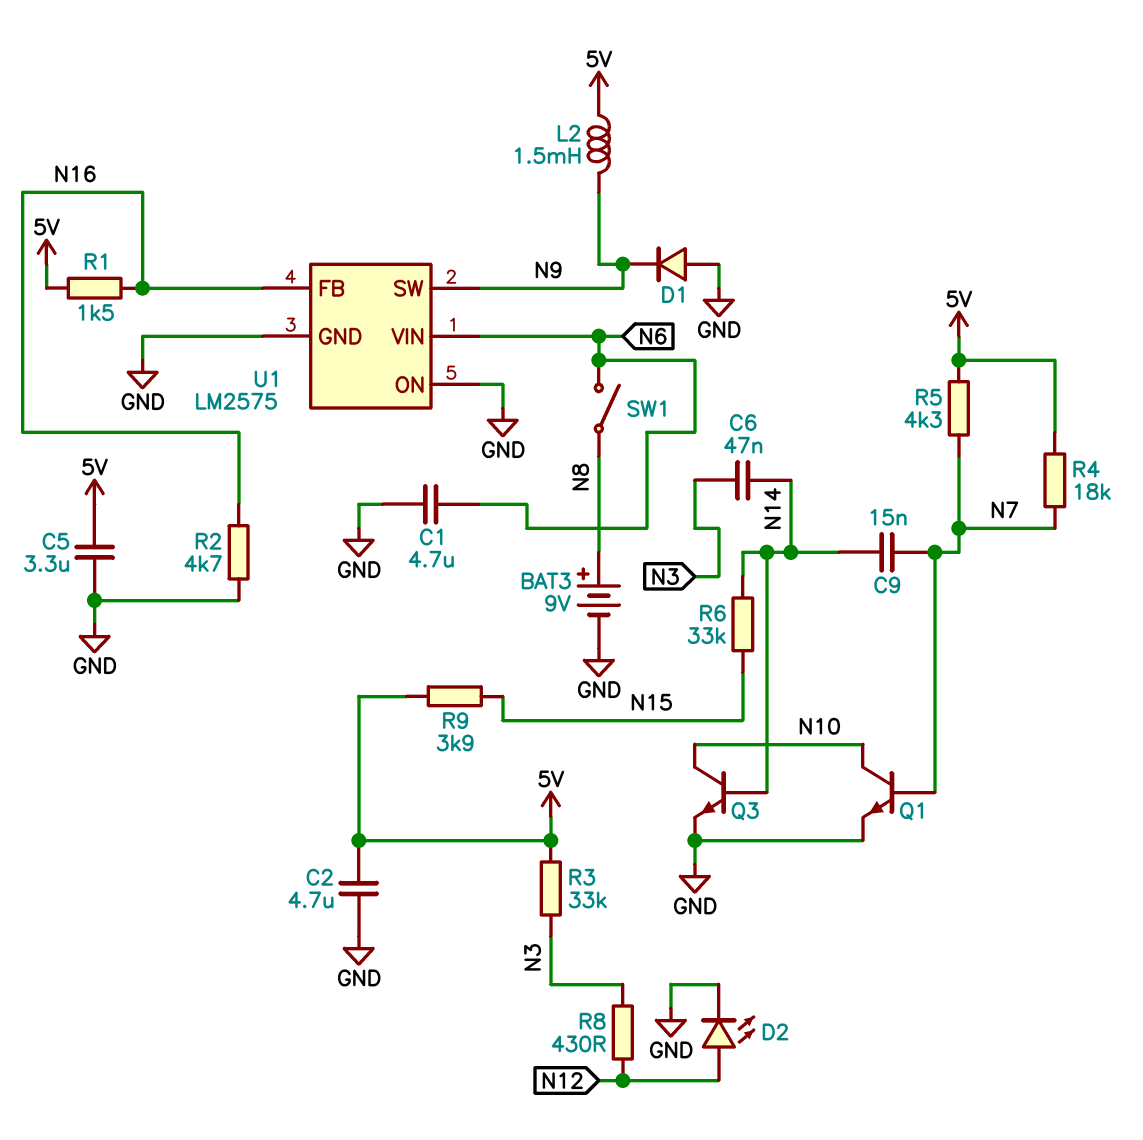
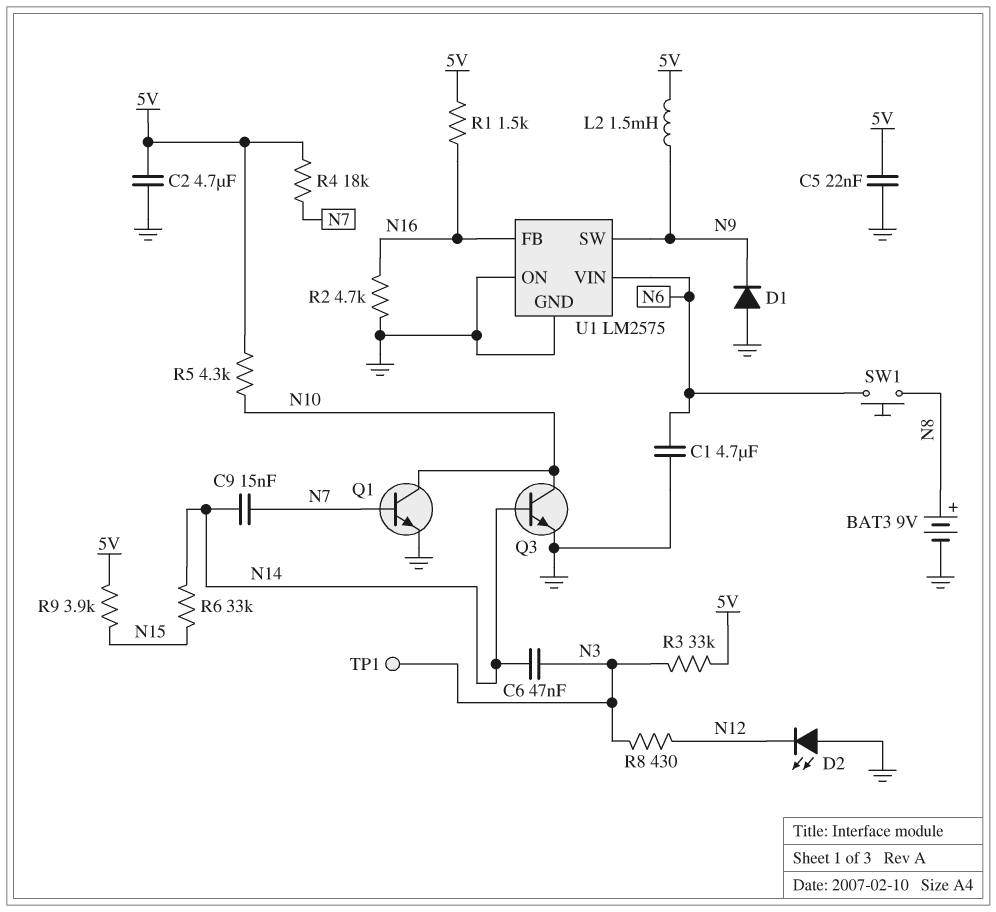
C5: 3.3uF (5V, GND) -> 22nF (5V, GND)
D2: LED (A N12, K GND) -> LED (A GND, K N12)
R5: 4.3k (5V, N7) -> 4.3k (5V, N10)
SW1: switch (N6, N8) -> button (N6, N8)
TP1: none -> test point (N3)

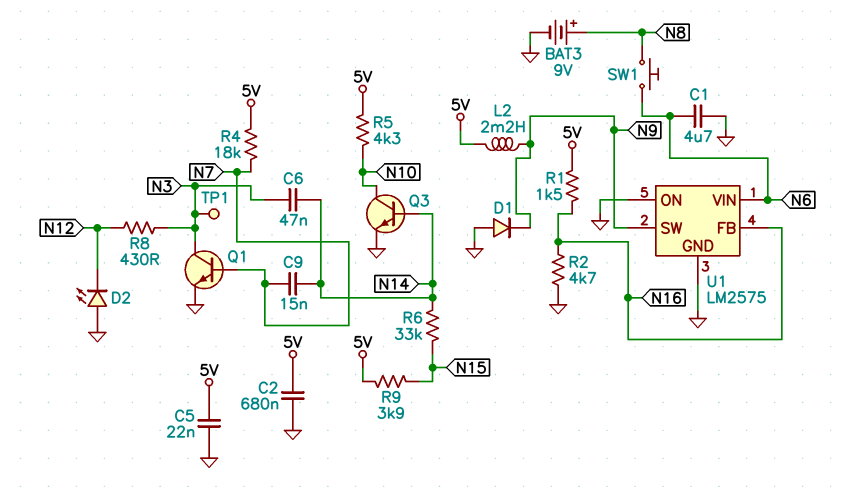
C2: 4.7uF (5V, GND) -> 680nF (5V, GND)
L2: 1.5mH (5V, N9) -> 2.2mH (5V, N9)
Q1: NPN (B N7, C N10, E GND) -> NPN (B N7, C N3, E GND)
R3: 33k (5V, N3) -> none

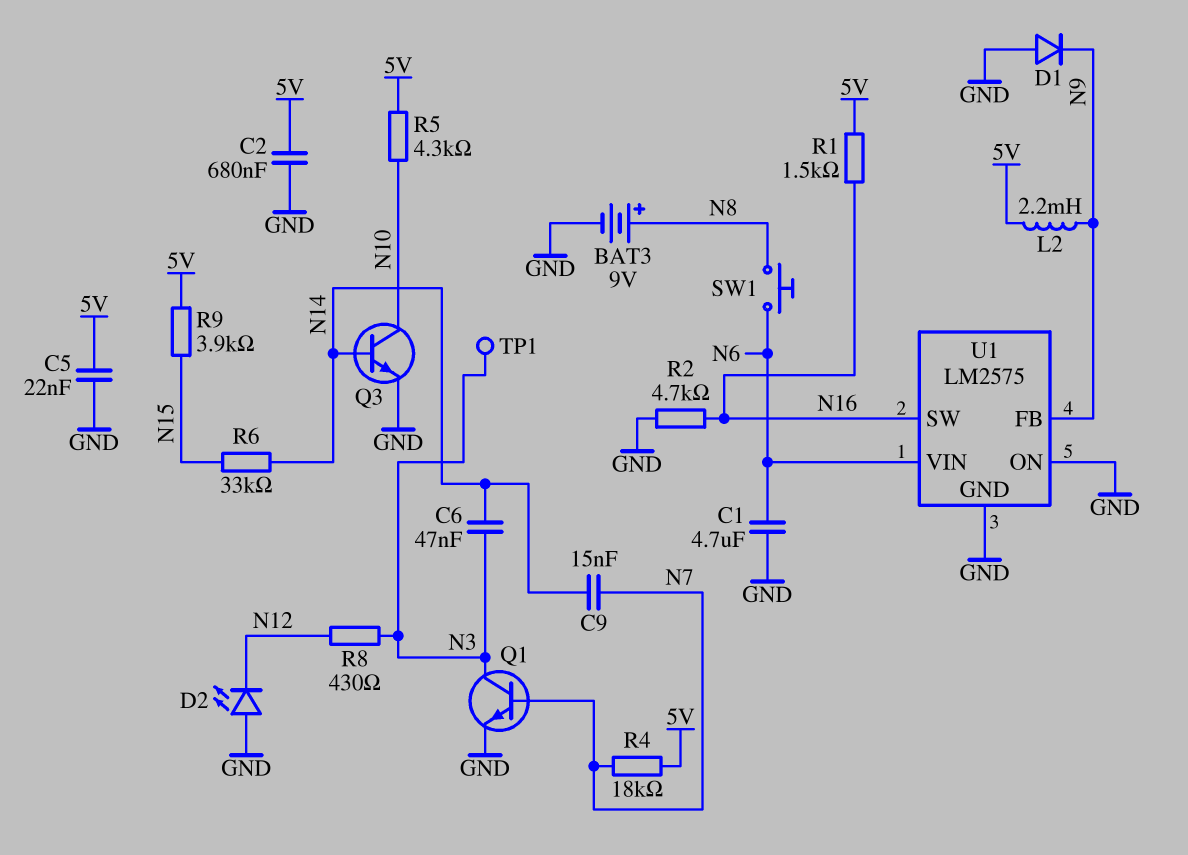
U1 pin FB: N16 -> N9
U1 pin SW: N9 -> N16

